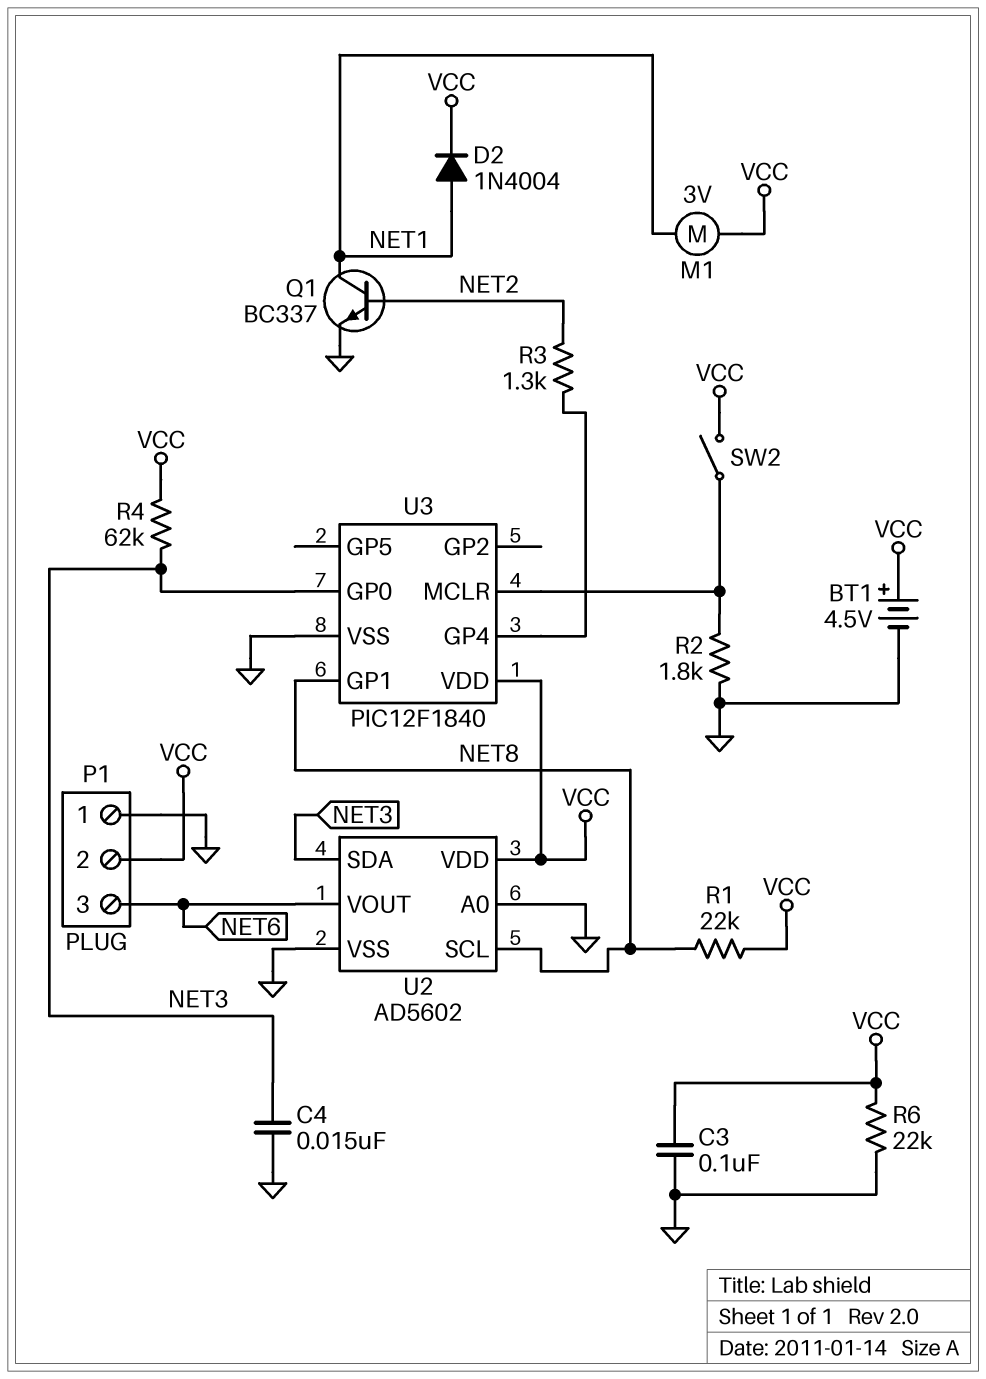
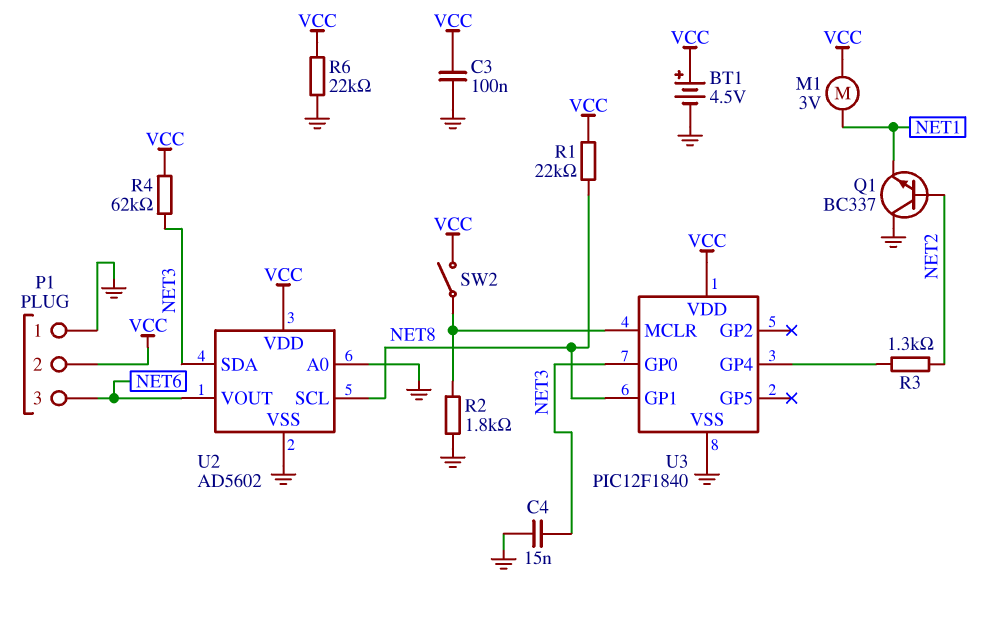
D2: diode 1N4004 (A NET1, K VCC) -> none
Q1: NPN BC337 (B NET2, C NET1, E GND) -> NPN BC337 (B NET2, C GND, E NET1)

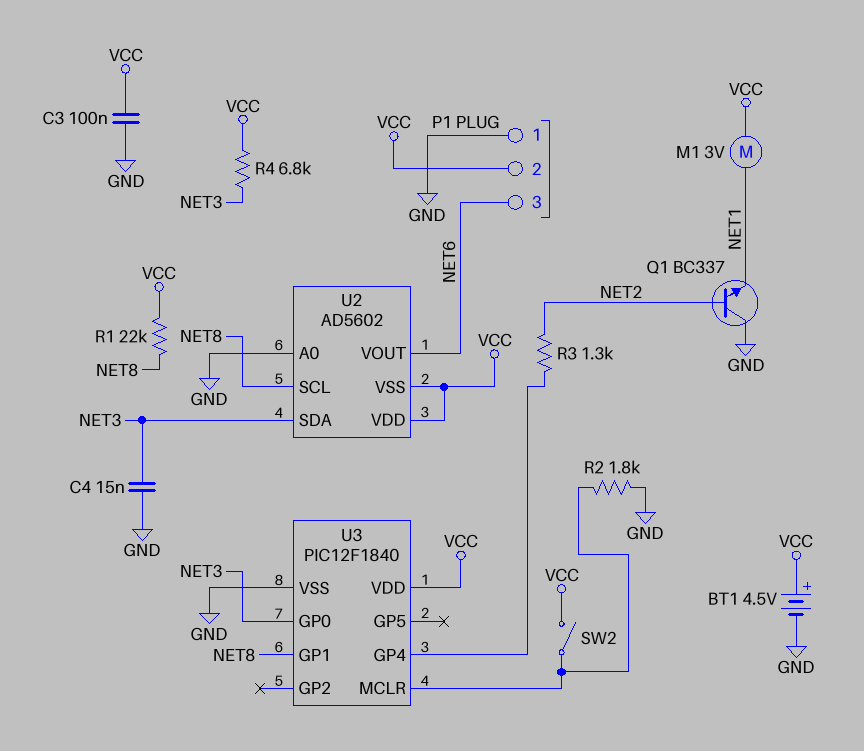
R4: 62k (NET3, VCC) -> 6.8k (NET3, VCC)
R6: 22k (GND, VCC) -> none
U2 pin VSS: GND -> VCC

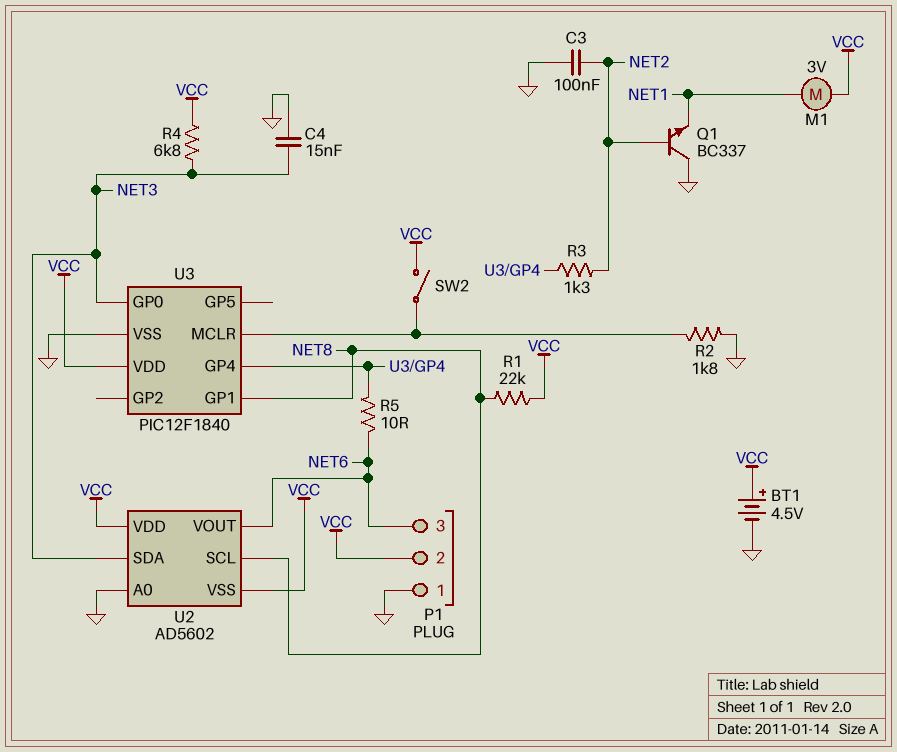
C3: 100nF (GND, VCC) -> 100nF (GND, NET2)
R5: none -> 10 (NET6, U3/GP4)

